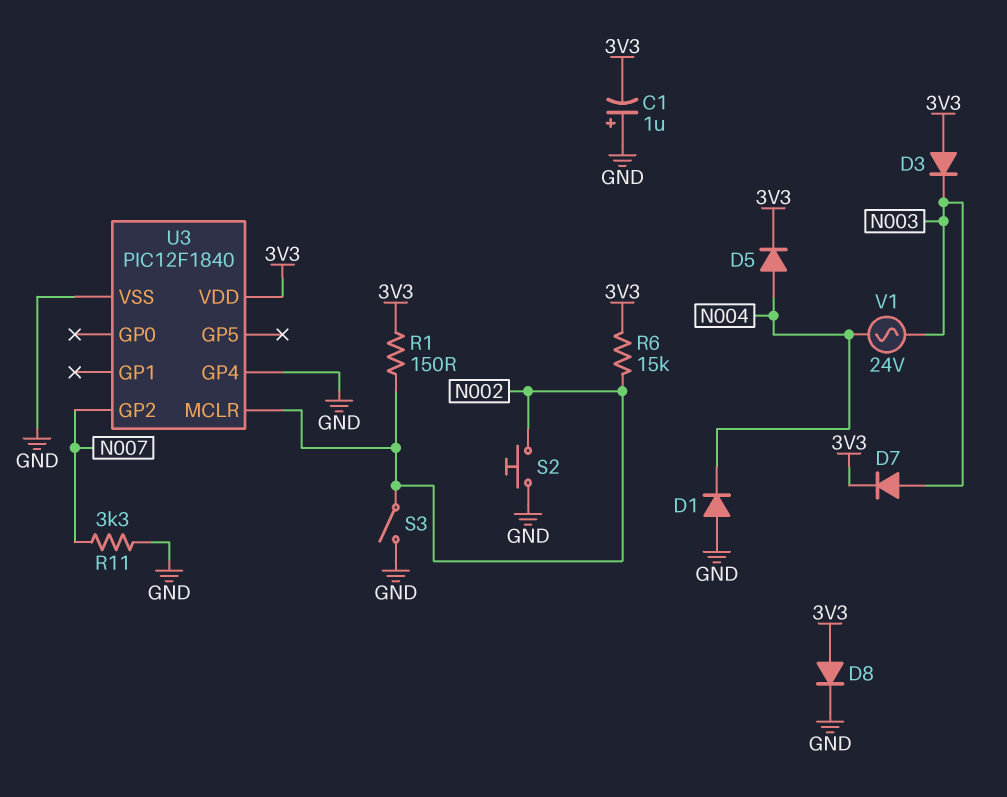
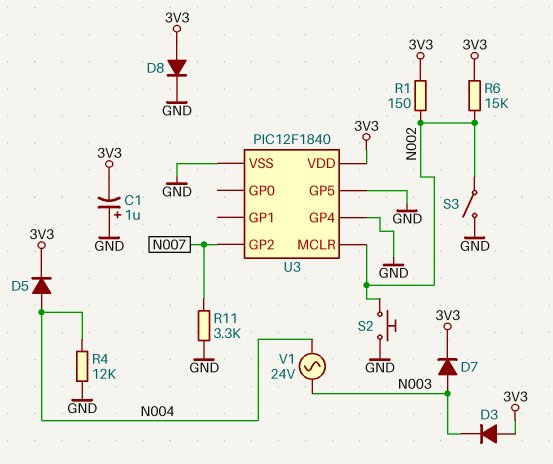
D1: diode (A GND, K N004) -> none
R4: none -> 12k (GND, N004)
U3 pin GP5: none -> GND

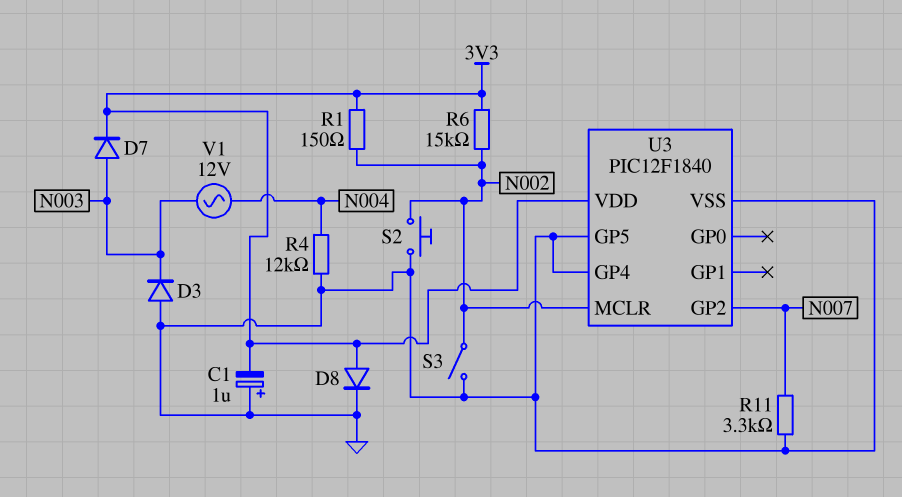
D3: diode (A 3V3, K N003) -> diode (A GND, K N003)
D5: diode (A N004, K 3V3) -> none
V1: AC 24V (N003, N004) -> AC 12V (N003, N004)

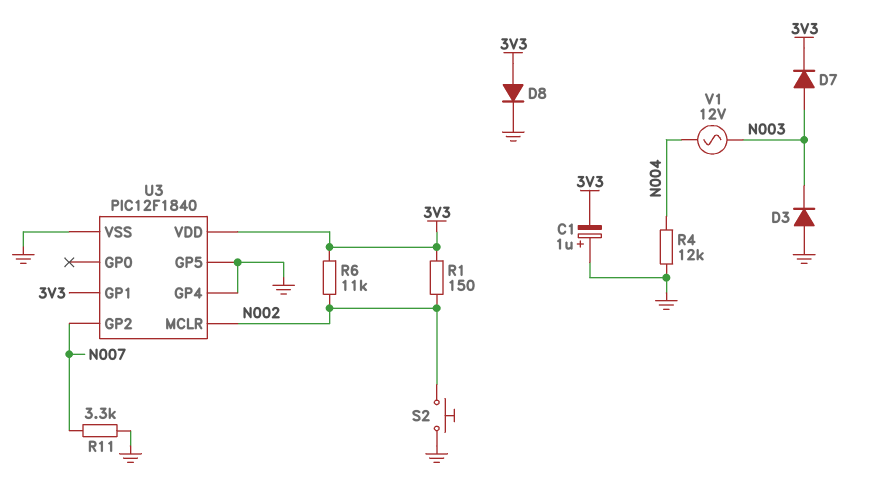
R6: 15k (3V3, N002) -> 11k (3V3, N002)
S3: switch (GND, N002) -> none
U3 pin GP1: none -> 3V3

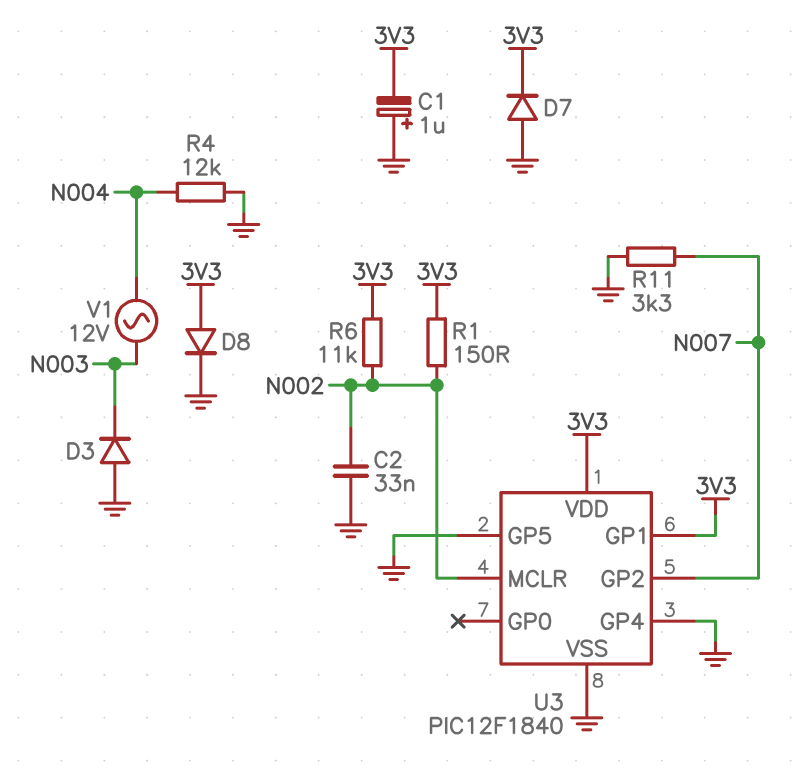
C2: none -> 33nF (GND, N002)
D7: diode (A N003, K 3V3) -> diode (A GND, K 3V3)
S2: button (GND, N002) -> none

